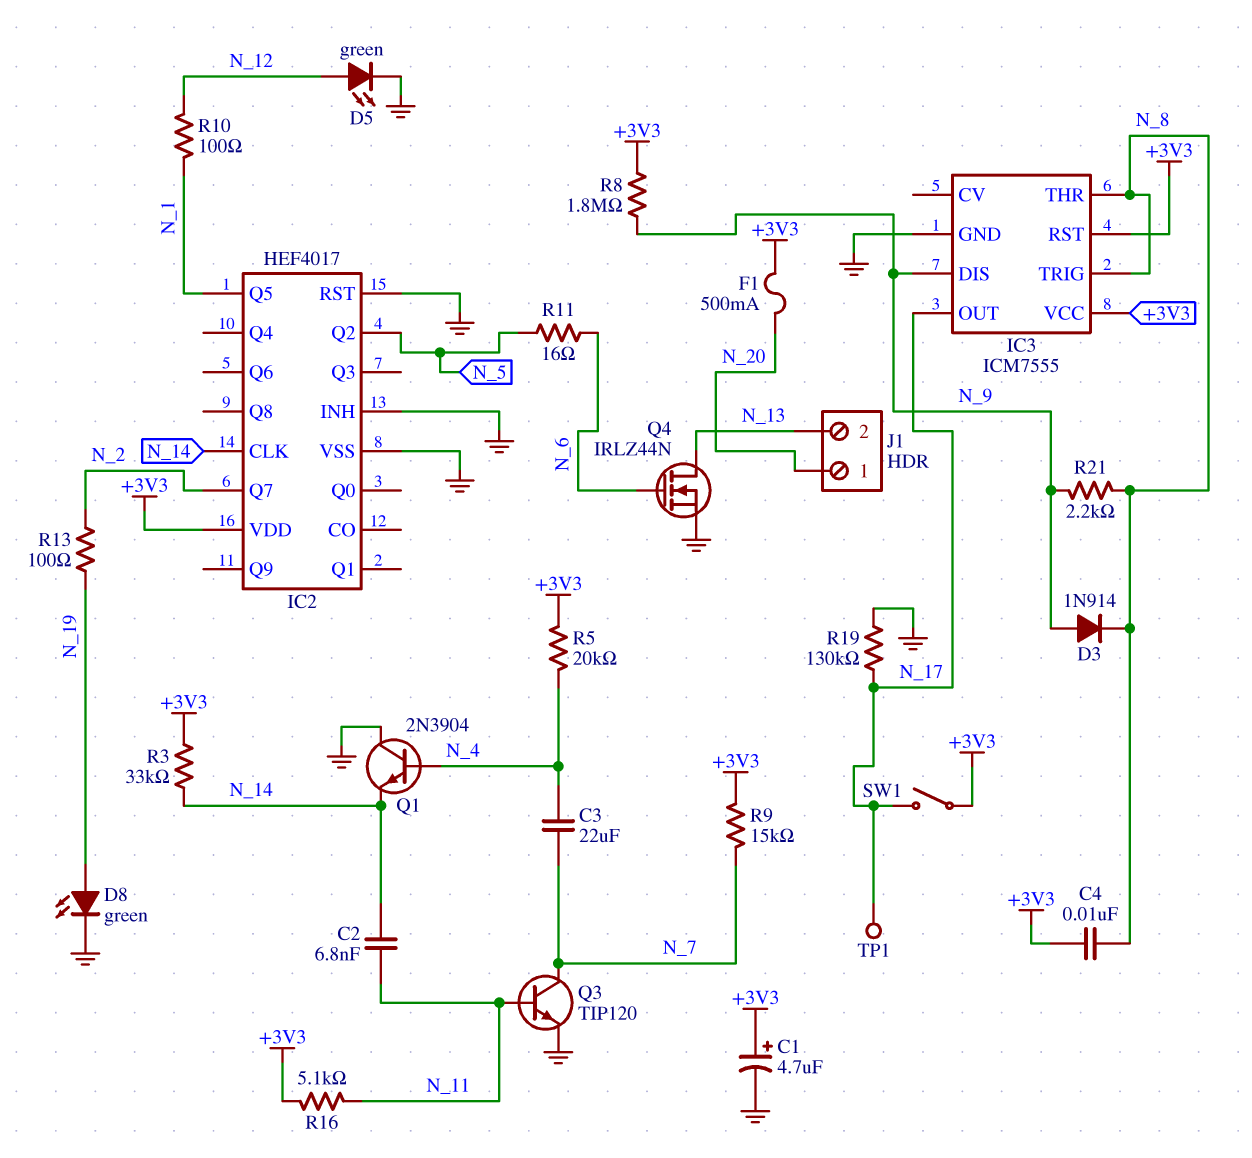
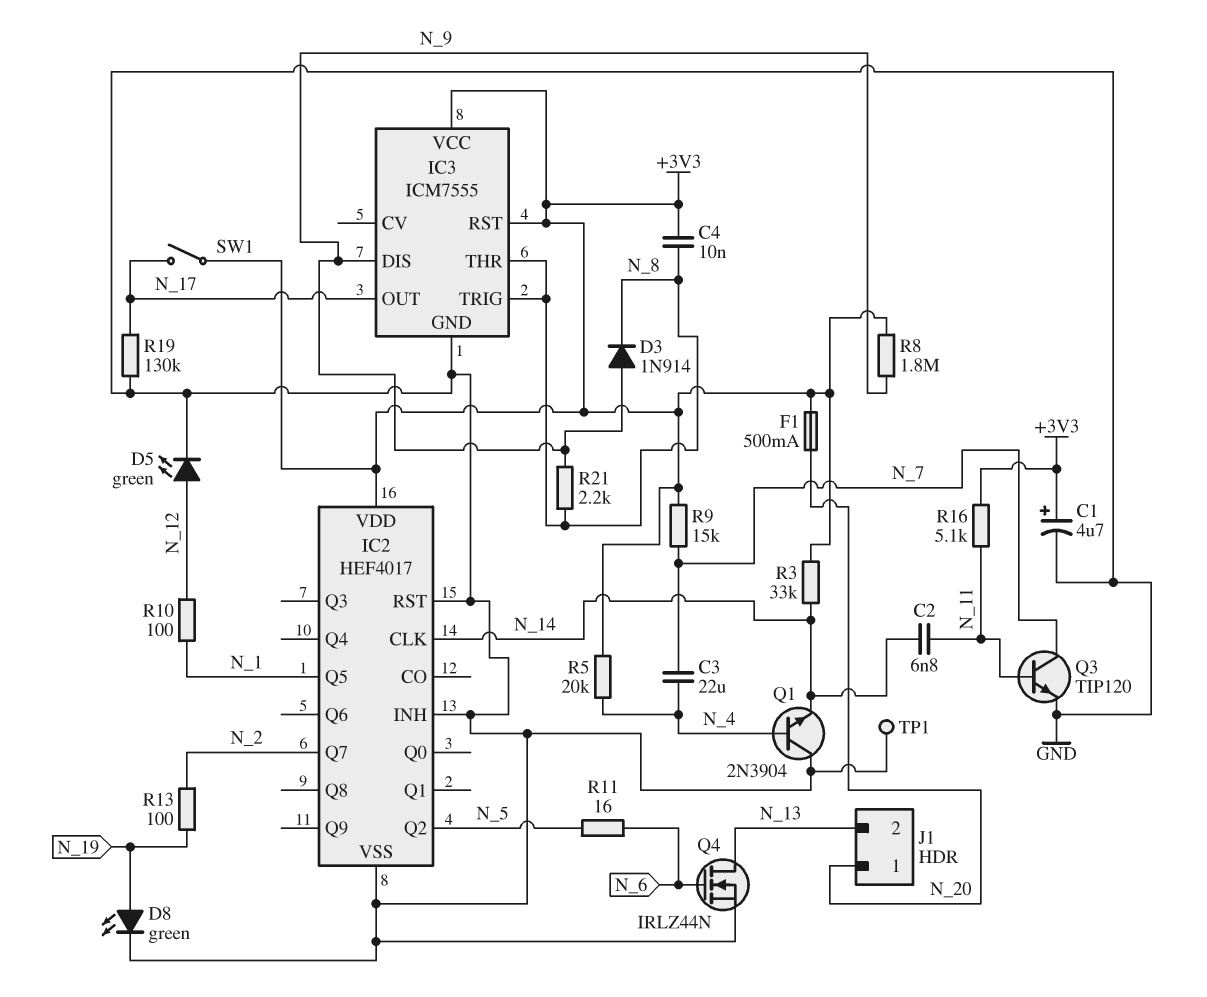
TP1: test point (N_17) -> test point (GND)

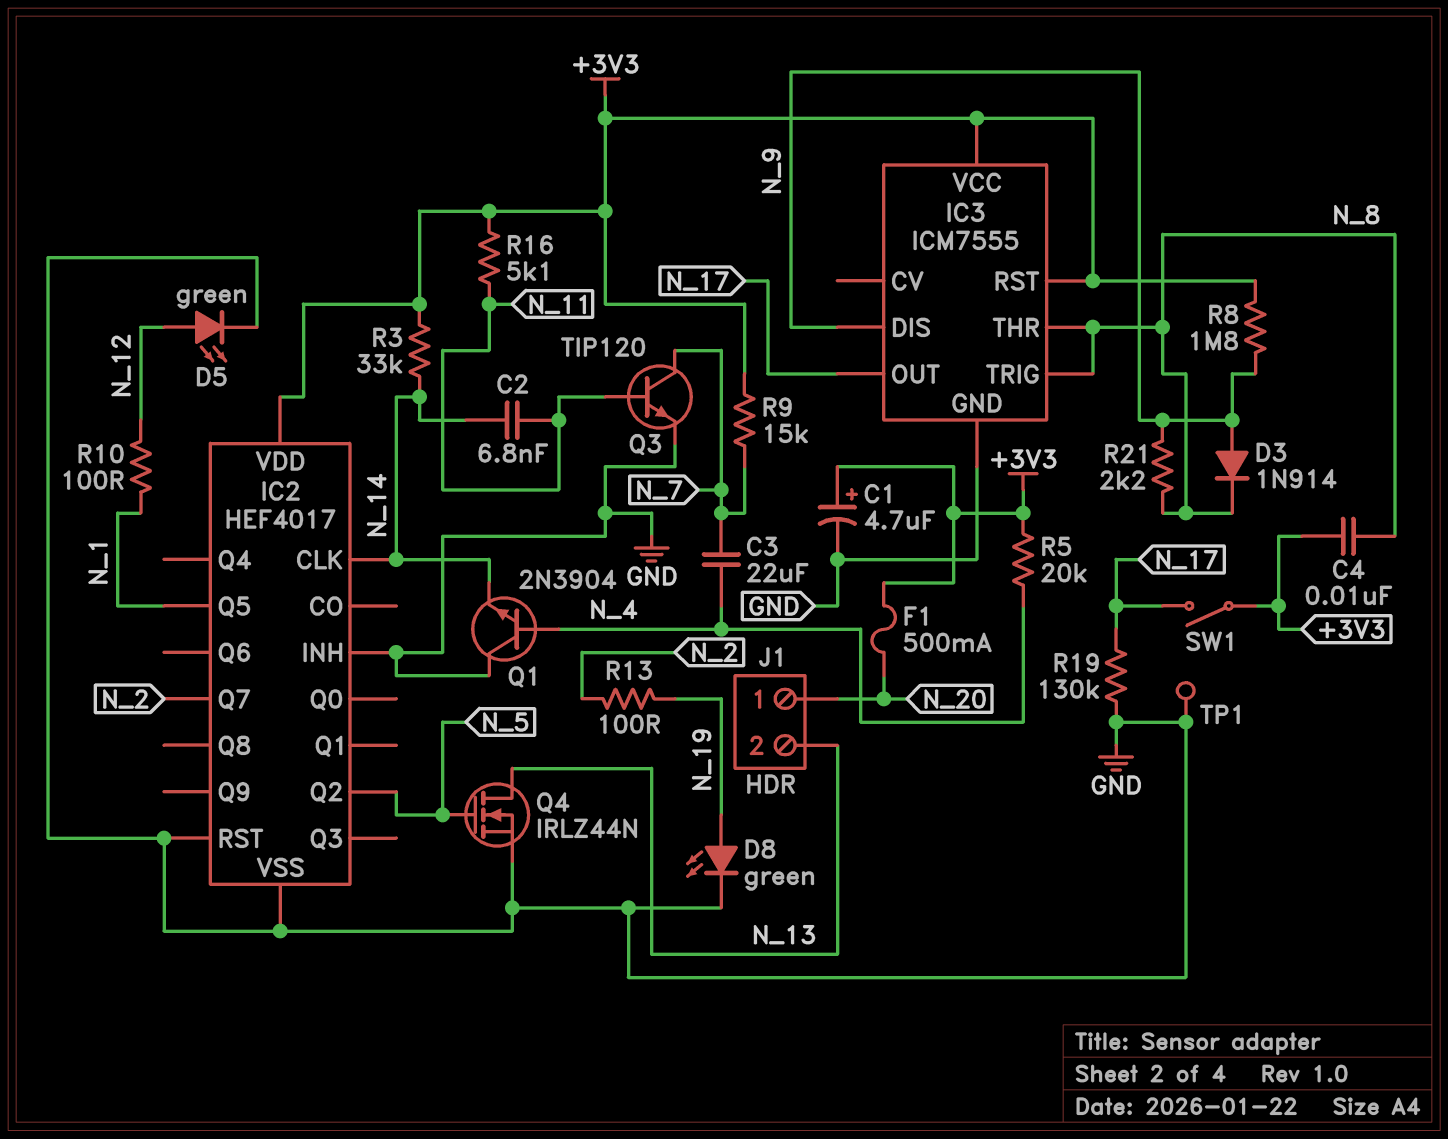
Q4: NMOS IRLZ44N (G N_6, D N_13, S GND) -> NMOS IRLZ44N (G N_5, D N_13, S GND)
R11: 16 (N_5, N_6) -> none

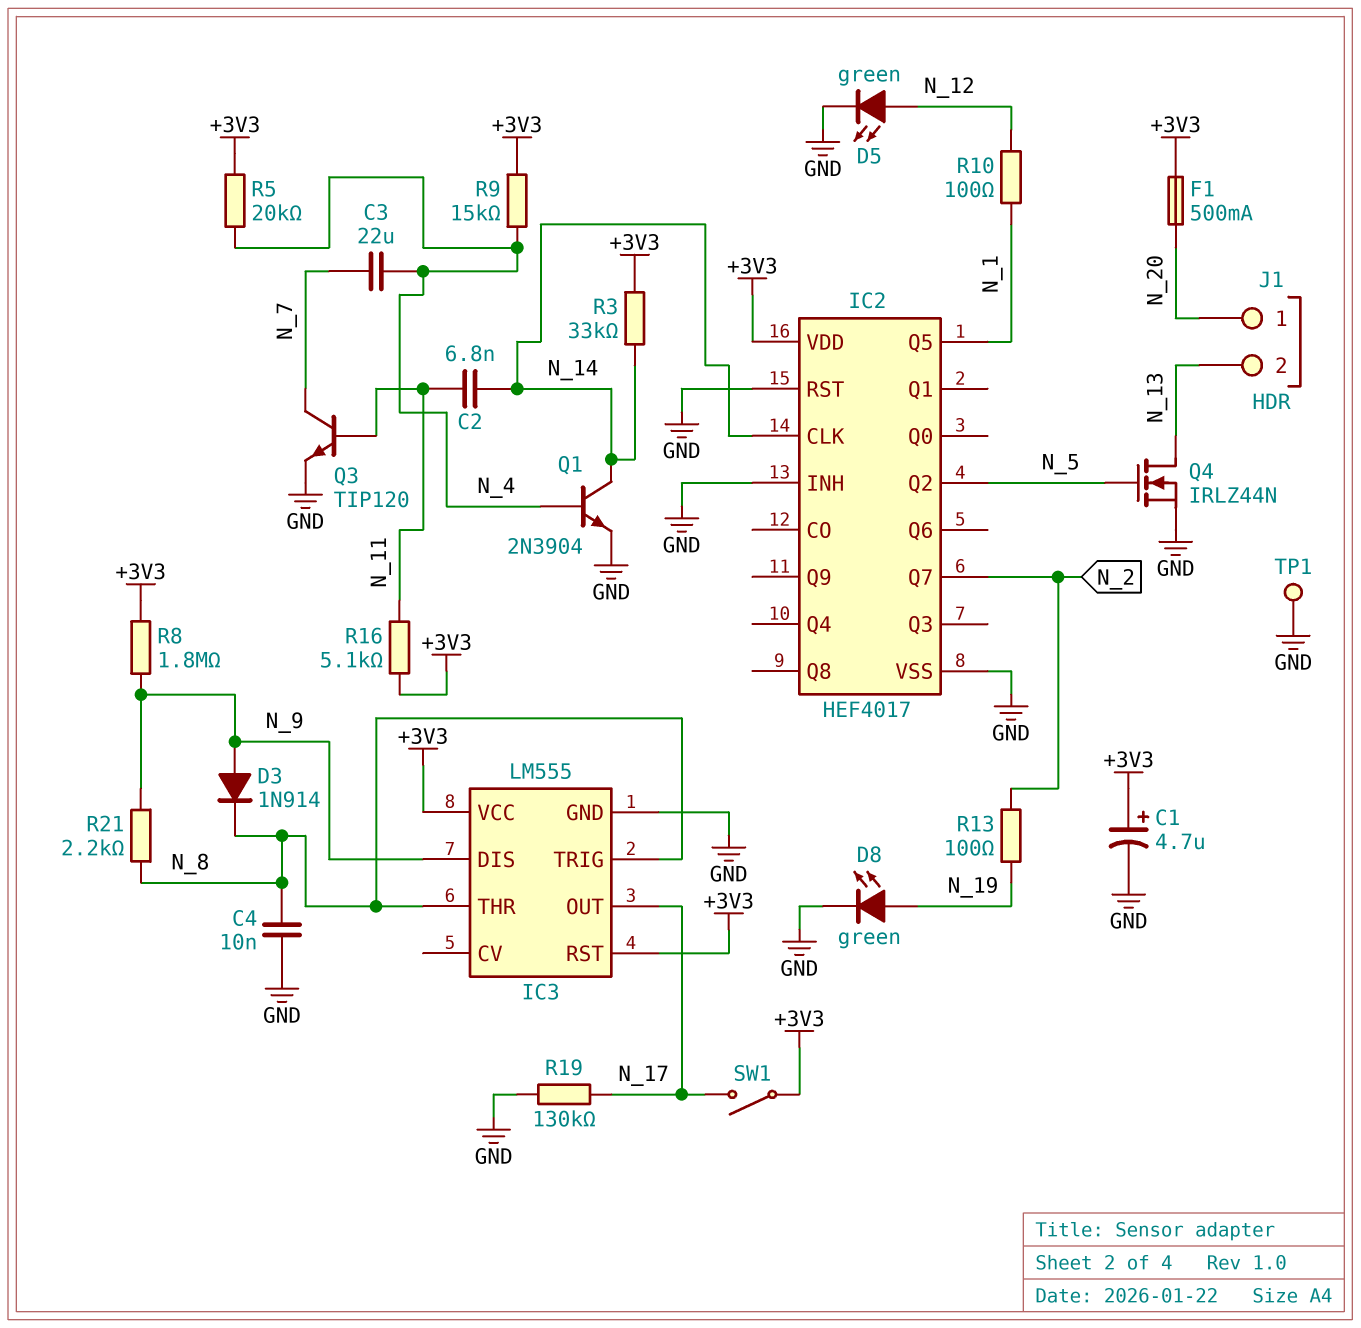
C4: 10nF (+3V3, N_8) -> 10nF (GND, N_8)
IC3: ICM7555 -> LM555
Q1: NPN 2N3904 (B N_4, C GND, E N_14) -> NPN 2N3904 (B N_4, C N_14, E GND)
R9: 15k (+3V3, N_7) -> 15k (+3V3, N_4)

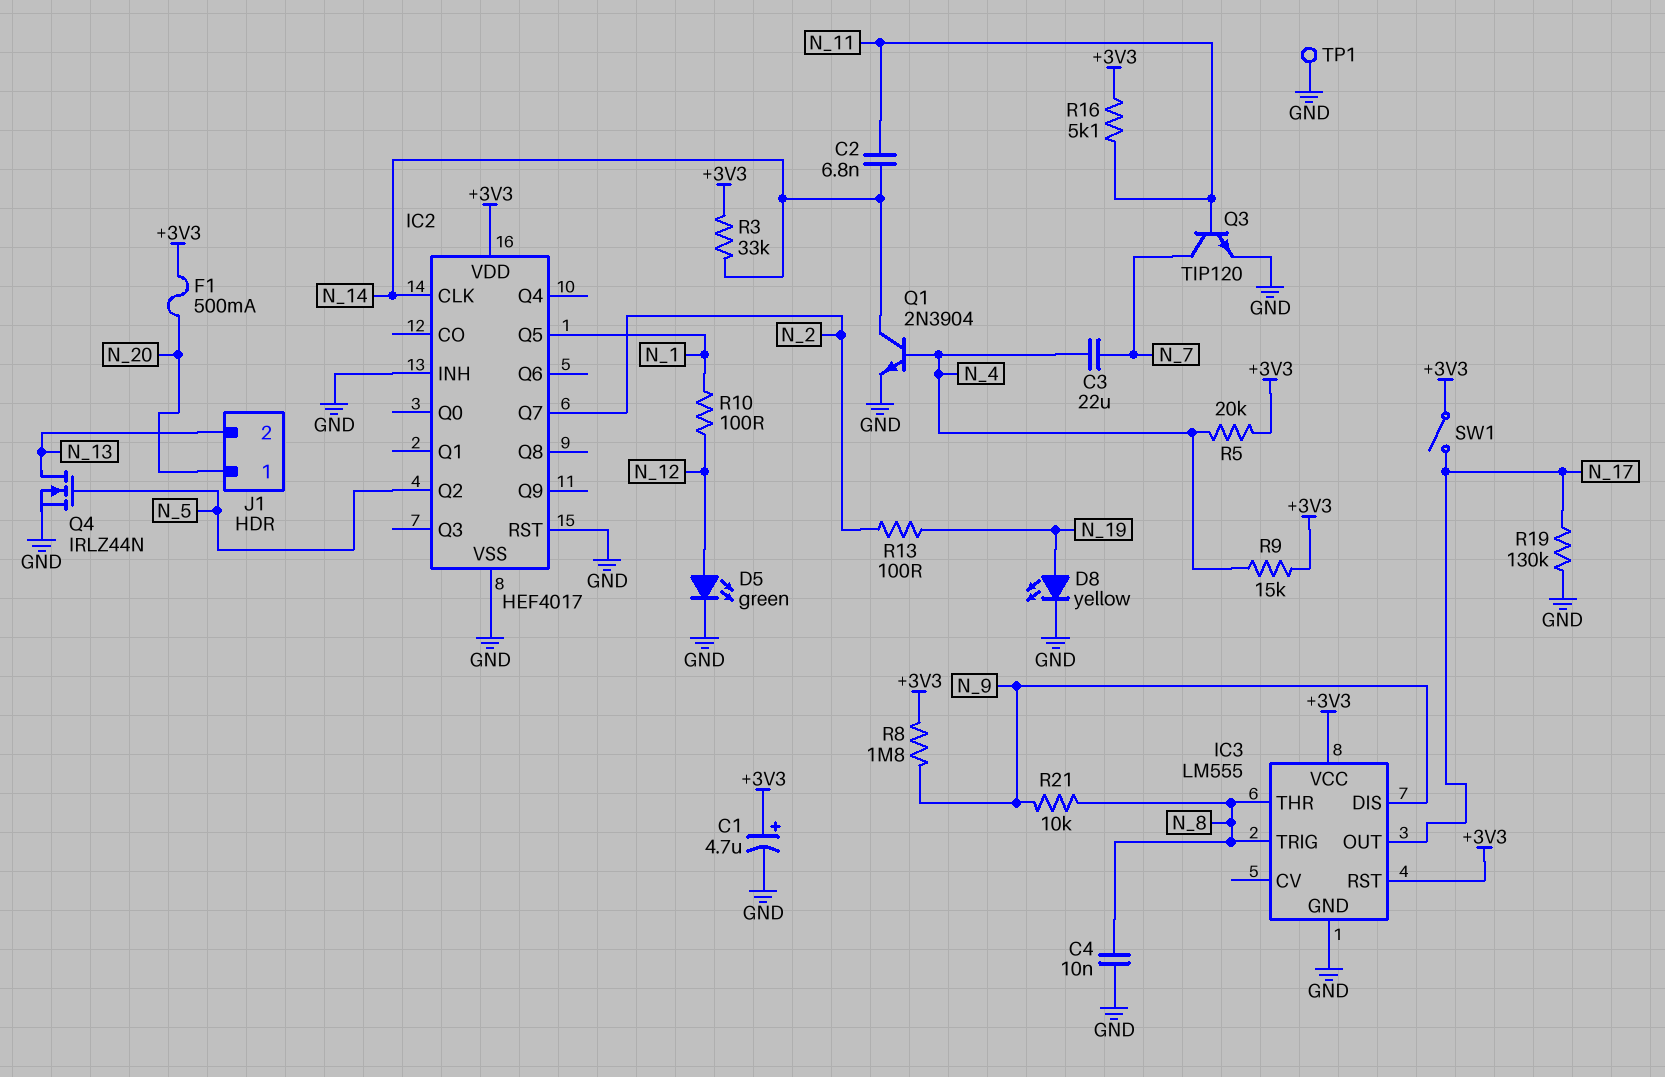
D3: diode 1N914 (A N_9, K N_8) -> none
D8: LED green (A N_19, K GND) -> LED yellow (A N_19, K GND)
R21: 2.2k (N_8, N_9) -> 10k (N_8, N_9)

